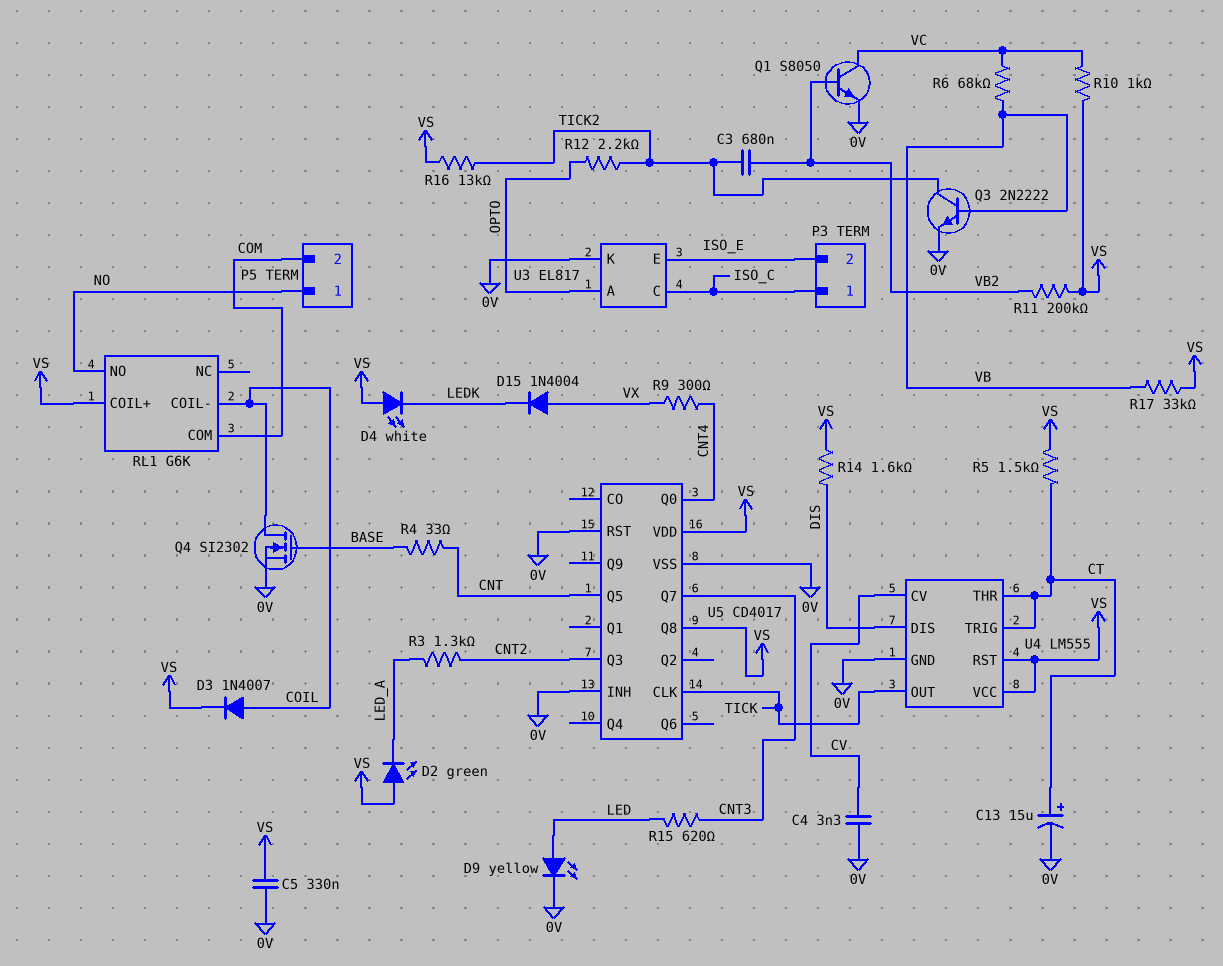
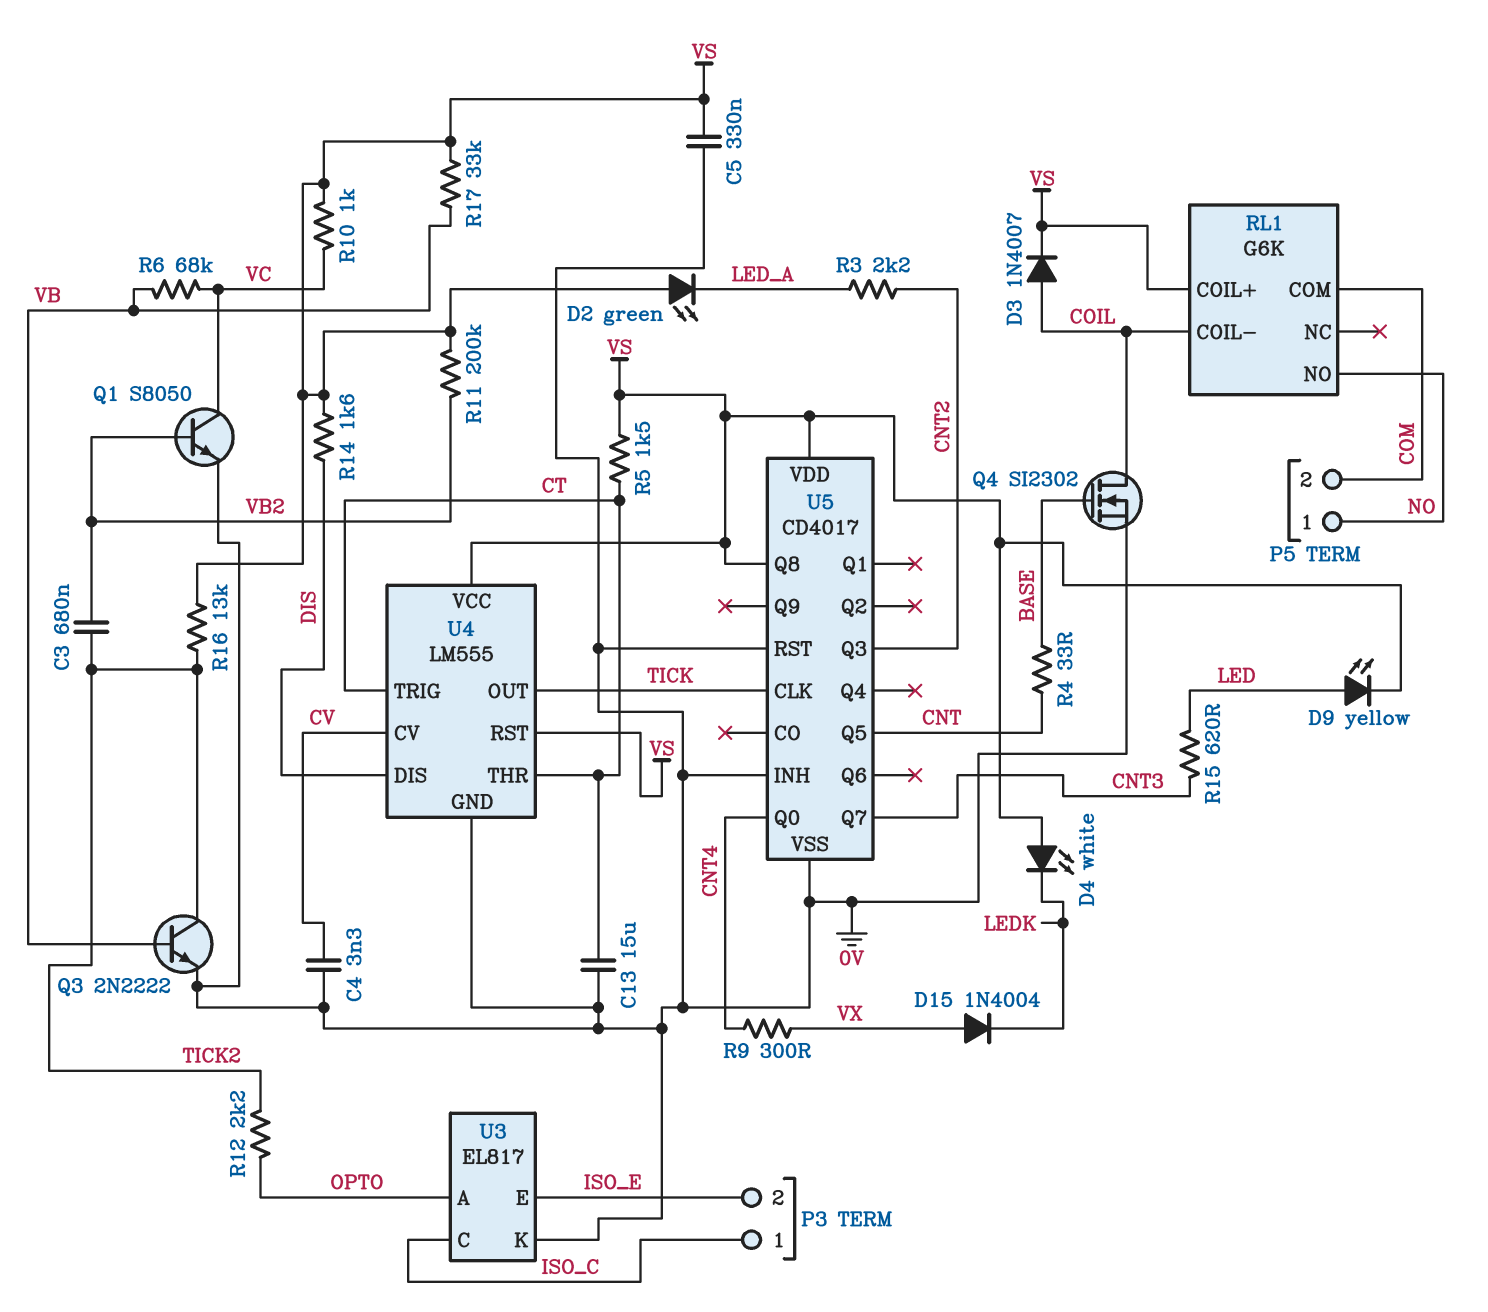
C13: 15uF (plus CT, minus 0V) -> 15uF (0V, CT)
D9: LED yellow (A LED, K 0V) -> LED yellow (A LED, K VS)
R3: 1.3k (CNT2, LED_A) -> 2.2k (CNT2, LED_A)

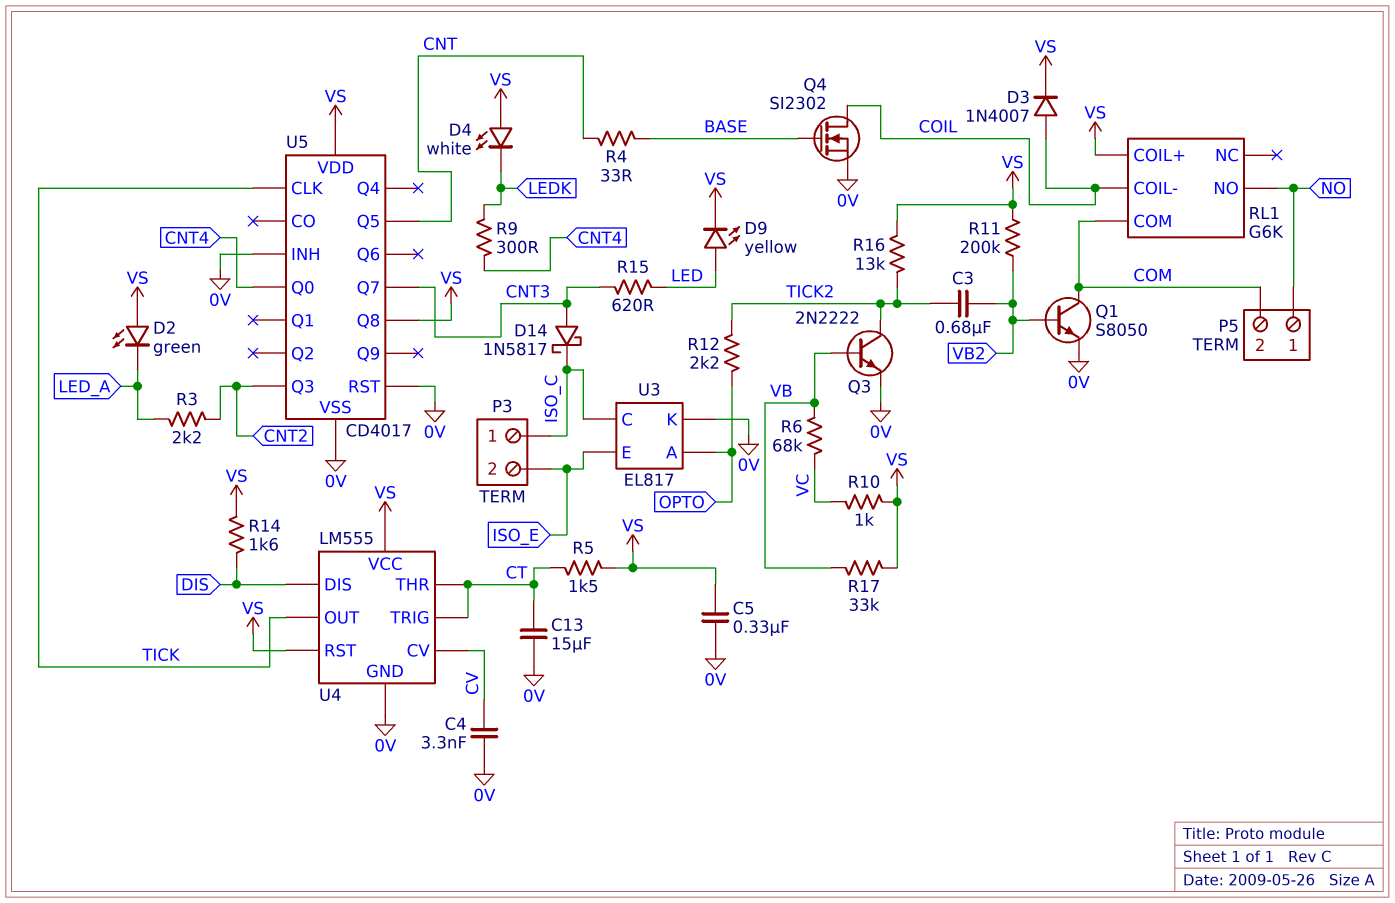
D14: none -> schottky 1N5817 (A CNT3, K ISO_C)
D15: diode 1N4004 (A VX, K LEDK) -> none
Q1: NPN S8050 (B VB2, C VC, E 0V) -> NPN S8050 (B VB2, C COM, E 0V)
R9: 300 (CNT4, VX) -> 300 (CNT4, LEDK)

